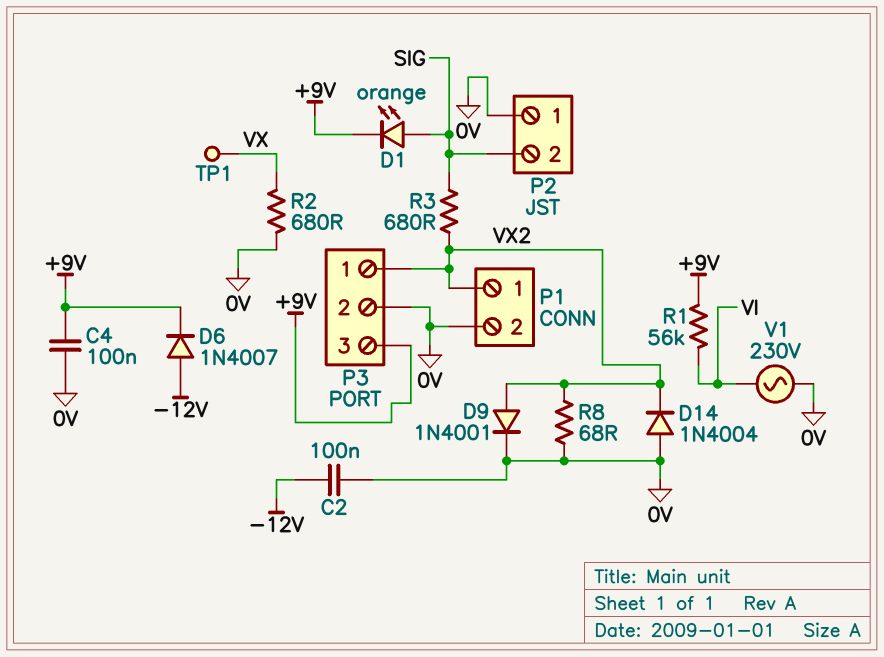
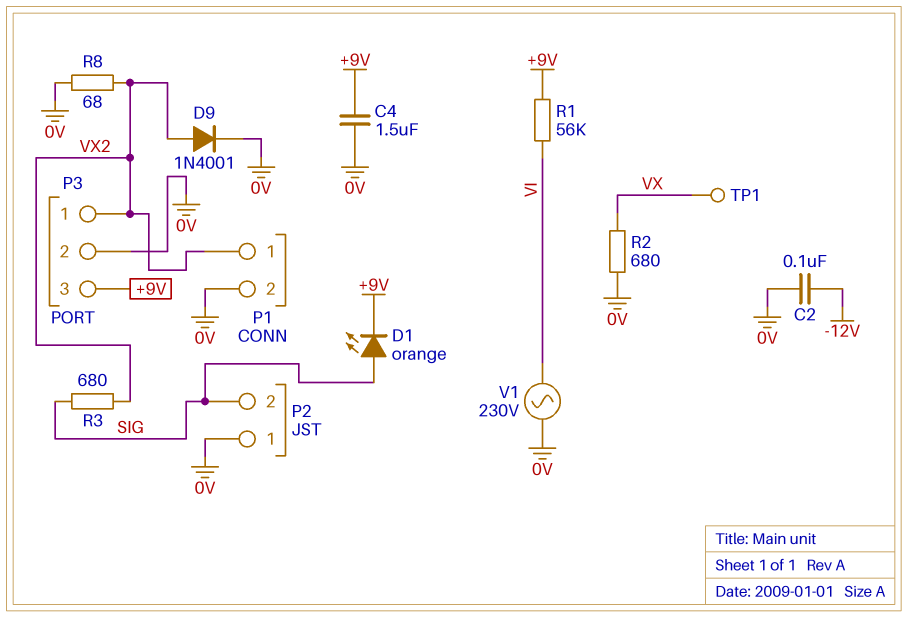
C4: 100nF (+9V, 0V) -> 1.5uF (+9V, 0V)
D6: diode 1N4007 (A -12V, K +9V) -> none
D14: diode 1N4004 (A 0V, K VX2) -> none

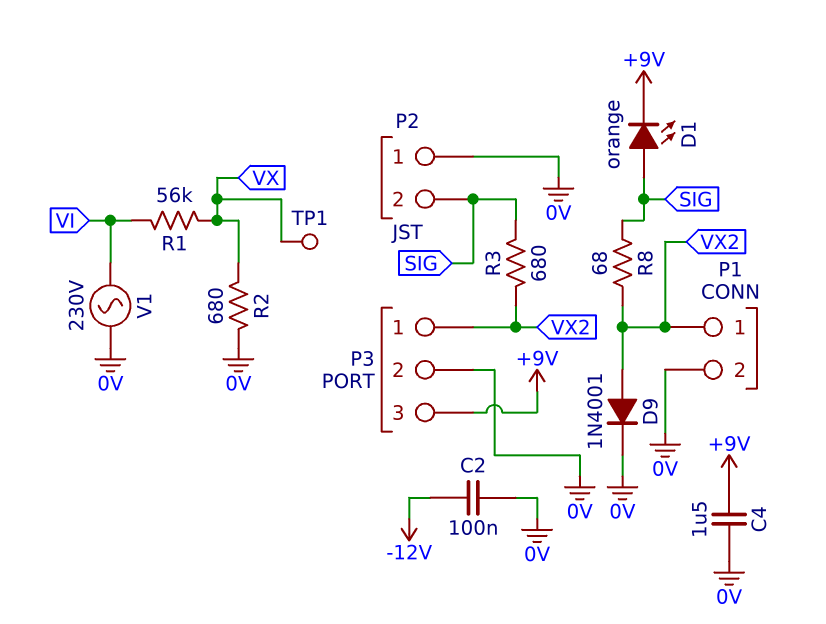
R1: 56k (+9V, VI) -> 56k (VI, VX)
R8: 68 (0V, VX2) -> 68 (SIG, VX2)

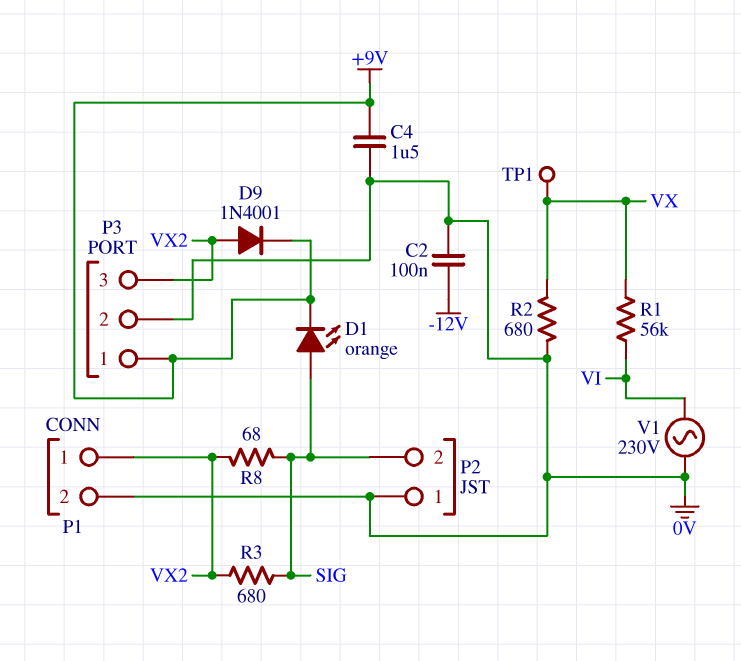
D9: diode 1N4001 (A VX2, K 0V) -> diode 1N4001 (A VX2, K +9V)
P3 pin 1: VX2 -> +9V
P3 pin 3: +9V -> VX2

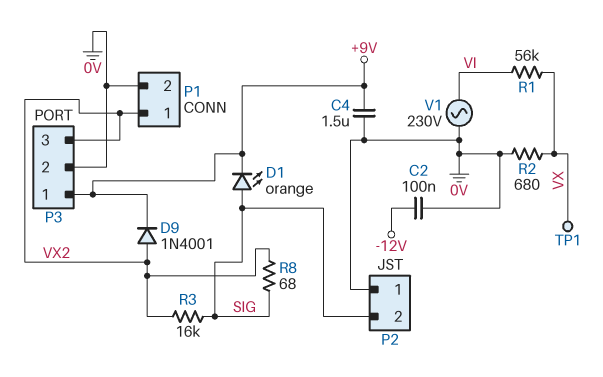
R3: 680 (SIG, VX2) -> 16k (SIG, VX2)

